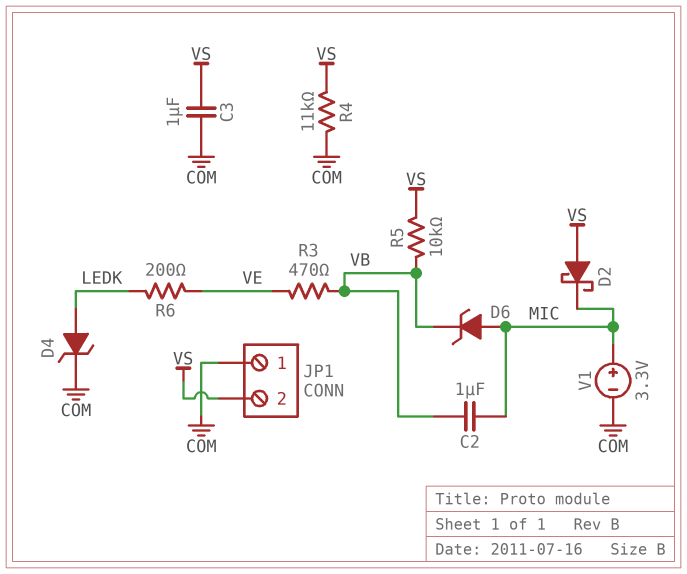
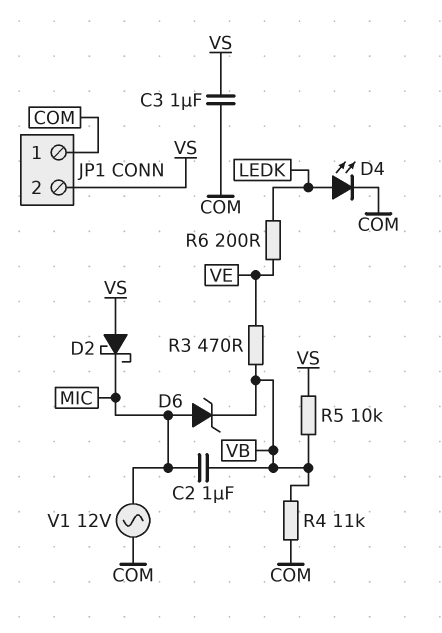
D4: zener (A LEDK, K COM) -> LED (A LEDK, K COM)
R4: 11k (COM, VS) -> 11k (COM, VB)
V1: 3.3V (plus MIC, minus COM) -> AC 12V (COM, MIC)

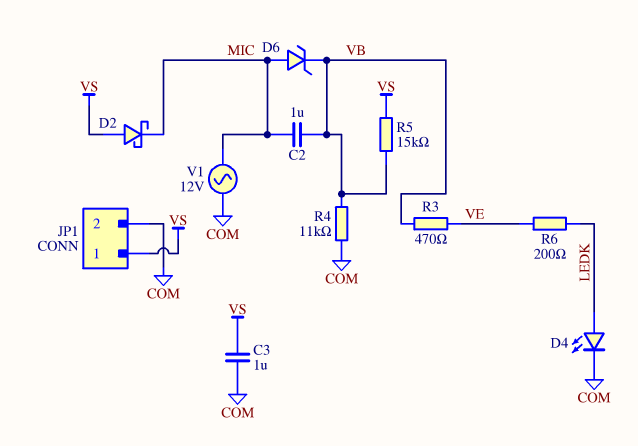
JP1 pin 1: COM -> VS
JP1 pin 2: VS -> COM
R5: 10k (VB, VS) -> 15k (VB, VS)

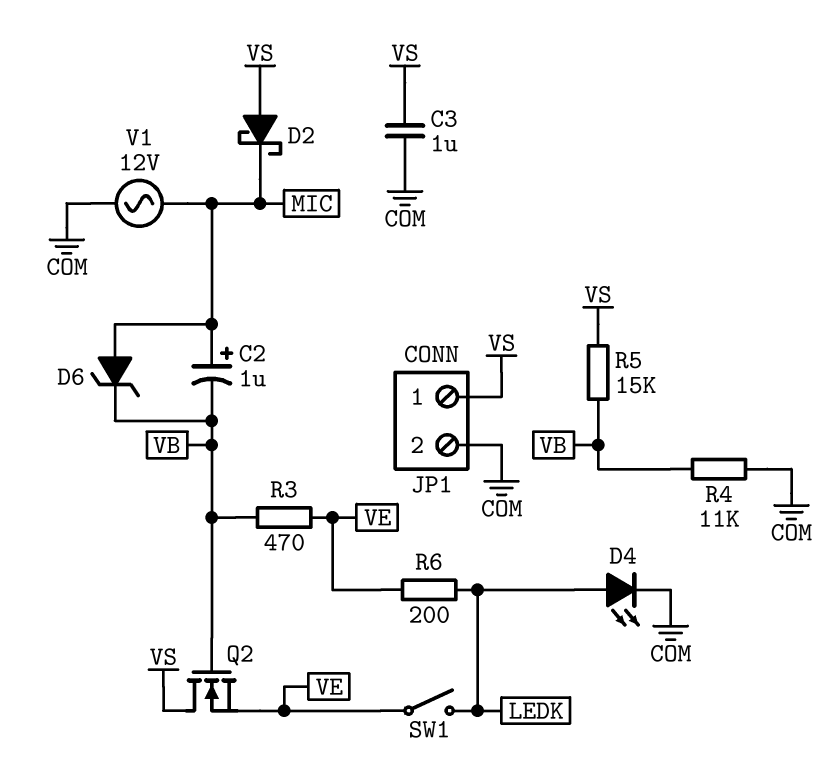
C2: 1uF (MIC, VB) -> 1uF (plus MIC, minus VB)
Q2: none -> NMOS (G VB, D VS, S VE)
SW1: none -> switch (LEDK, VE)

